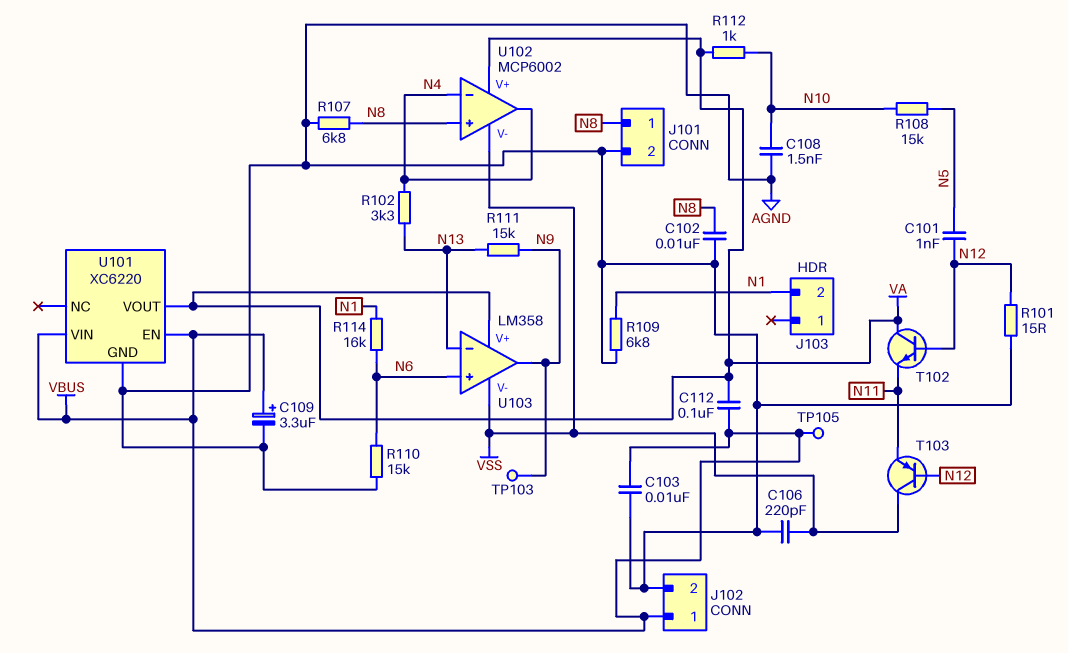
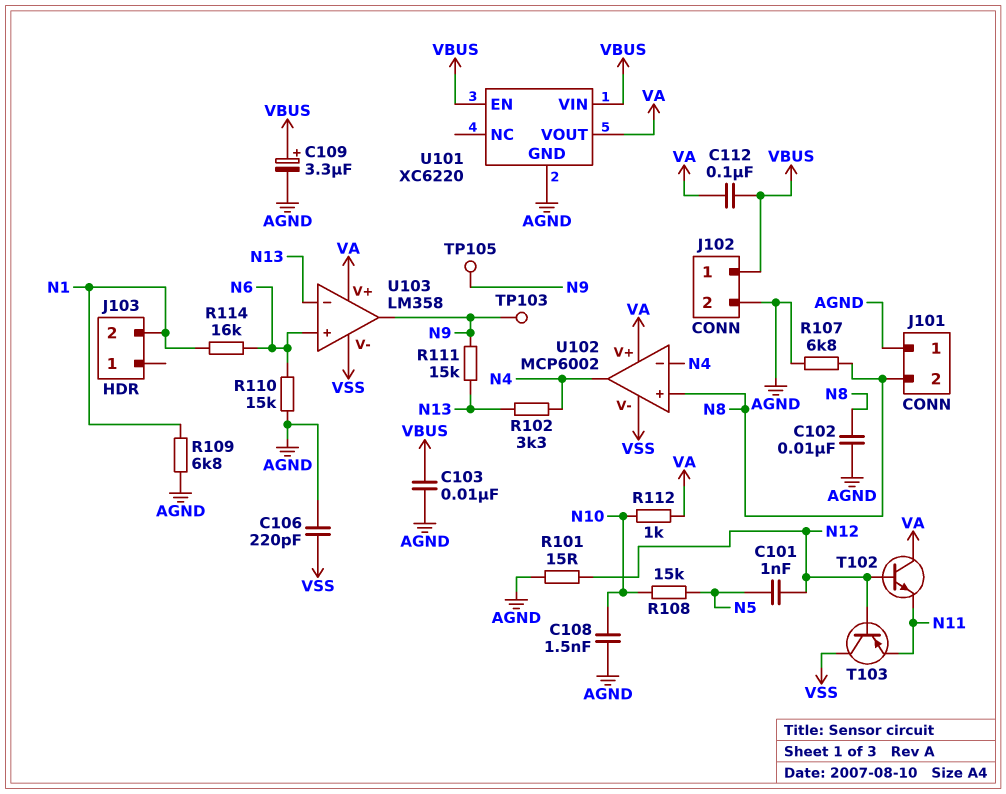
J101 pin 1: N8 -> AGND
J101 pin 2: AGND -> N8
TP105: test point (VBUS) -> test point (N9)

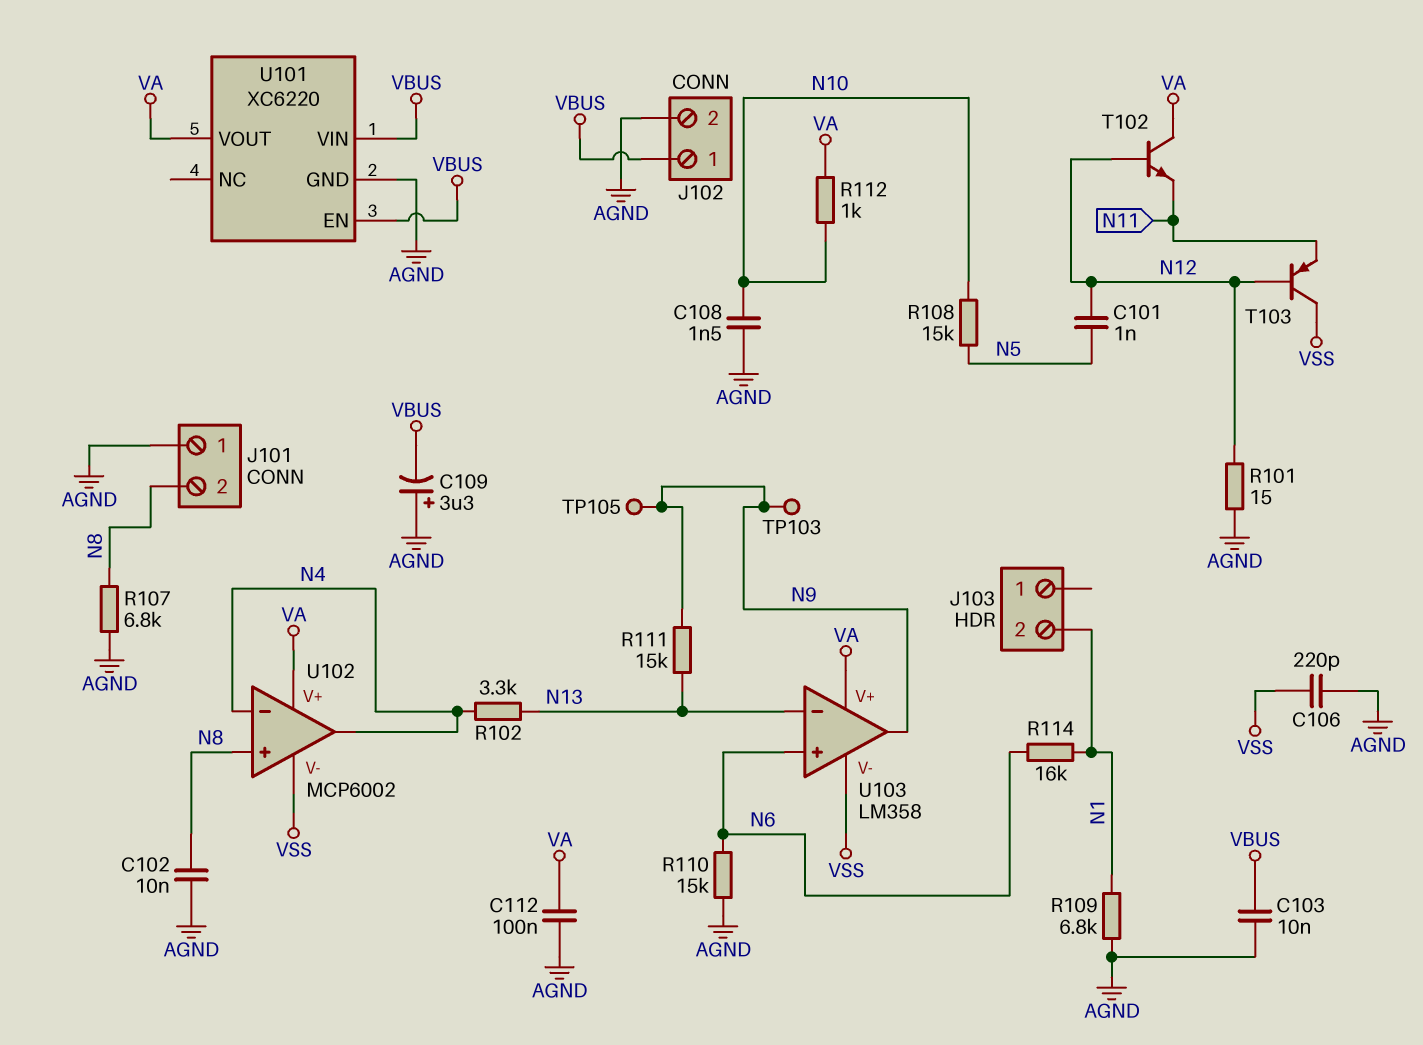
C109: 3.3uF (plus VBUS, minus AGND) -> 3.3uF (plus AGND, minus VBUS)
C112: 100nF (VA, VBUS) -> 100nF (AGND, VA)

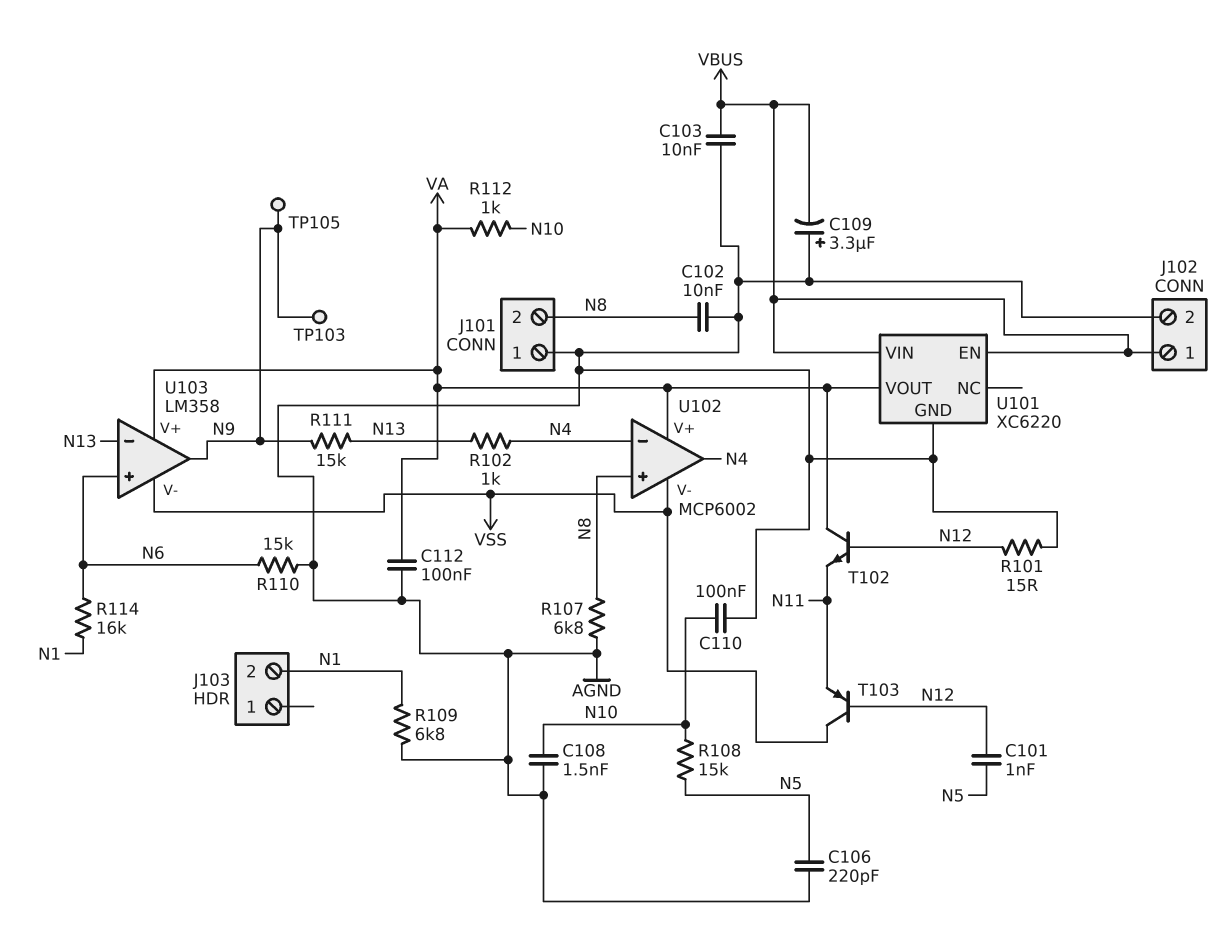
C106: 220pF (AGND, VSS) -> 220pF (AGND, N5)
C110: none -> 100nF (AGND, N10)
R102: 3.3k (N4, N13) -> 1k (N4, N13)

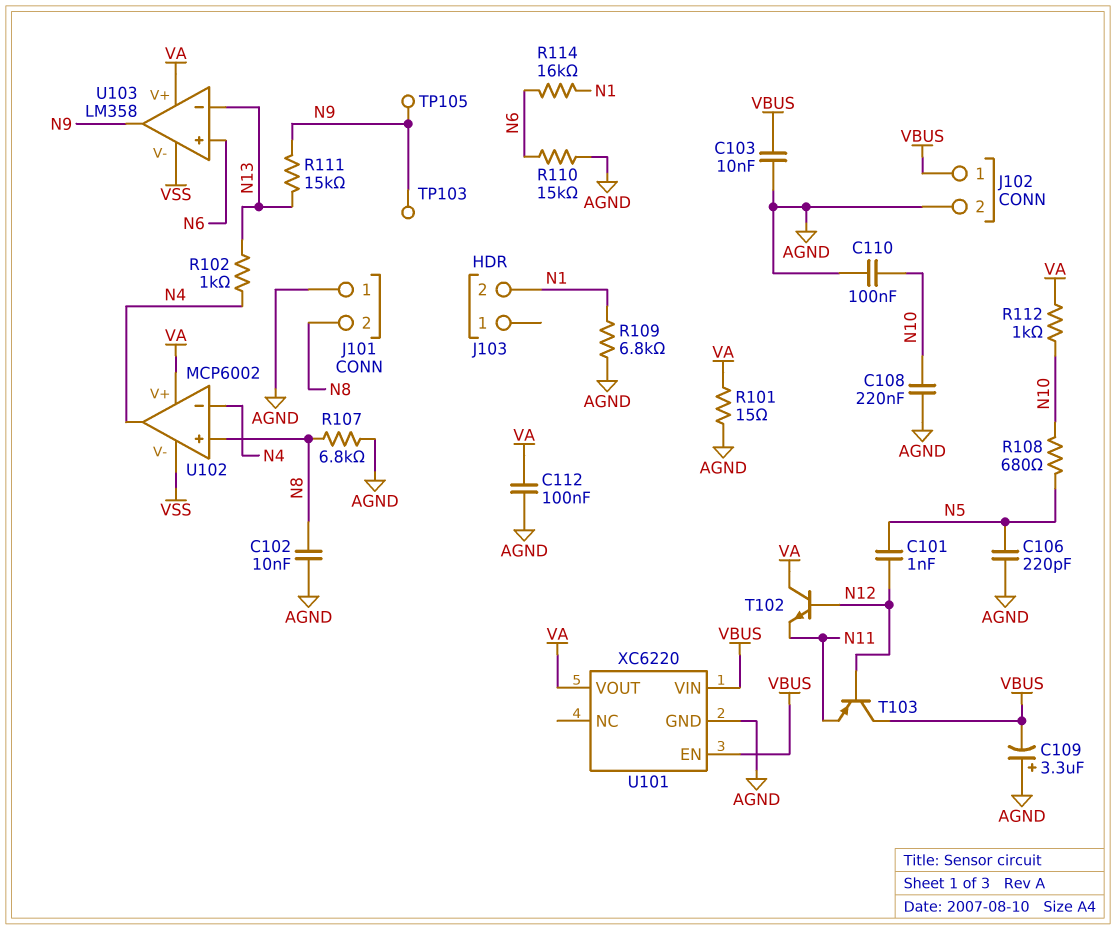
C108: 1.5nF (AGND, N10) -> 220nF (AGND, N10)
R101: 15 (AGND, N12) -> 15 (AGND, VA)
R108: 15k (N5, N10) -> 680 (N5, N10)
T103: PNP (B N12, C VSS, E N11) -> PNP (B N12, C VBUS, E N11)

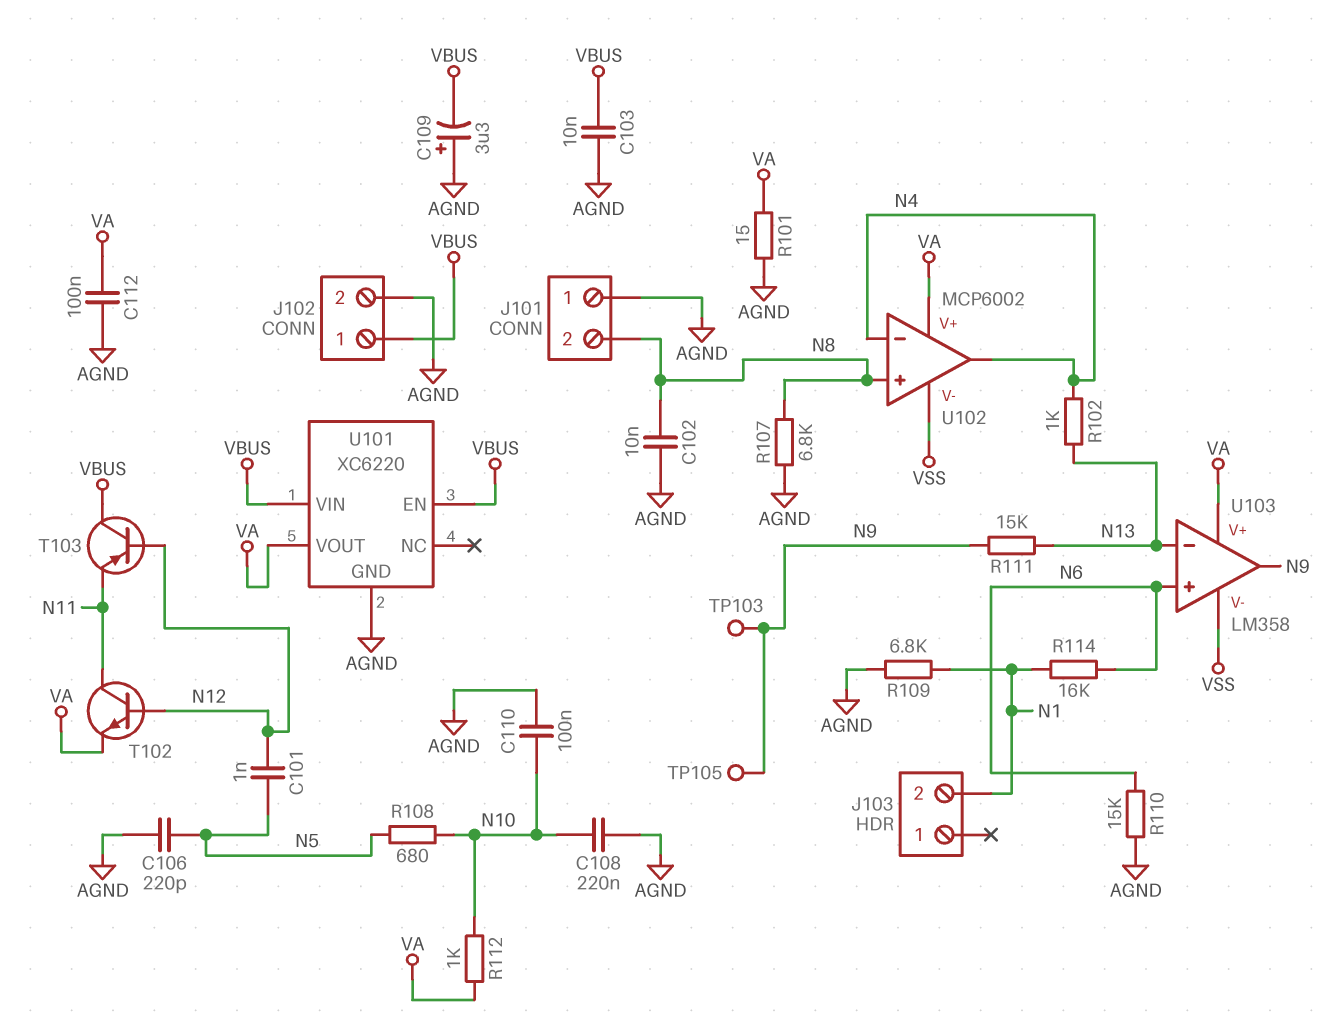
T102: NPN (B N12, C VA, E N11) -> NPN (B N12, C N11, E VA)

